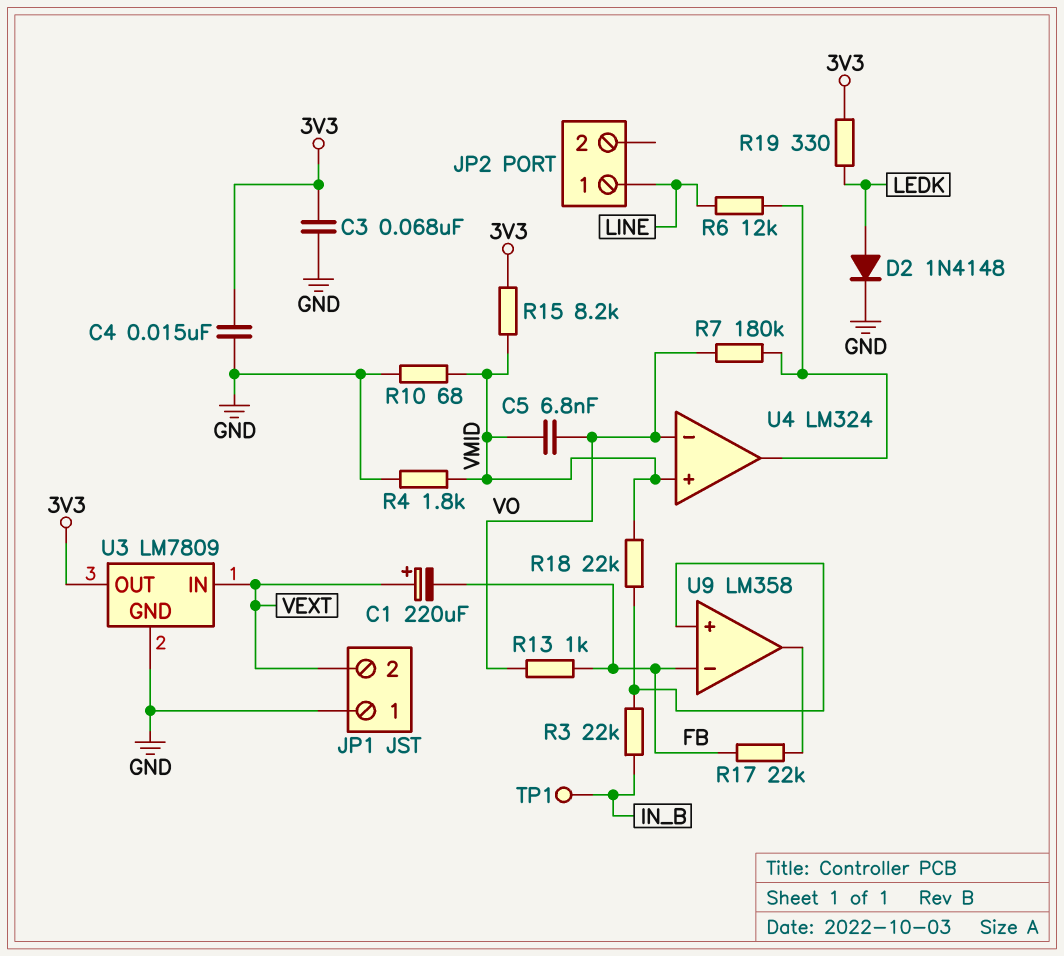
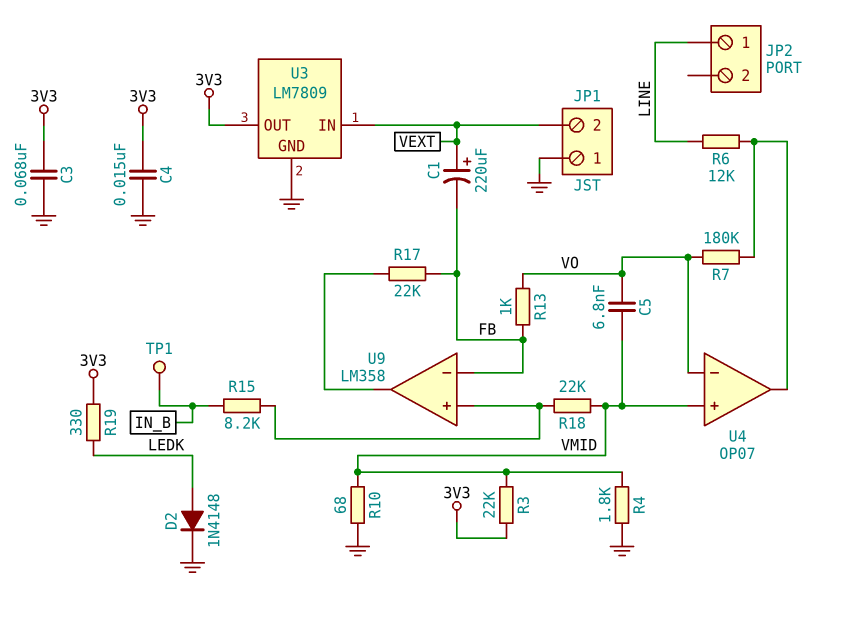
R3: 22k (IN_B, U9/in+) -> 22k (3V3, VMID)
R15: 8.2k (3V3, VMID) -> 8.2k (IN_B, U9/in+)
U4: LM324 -> OP07

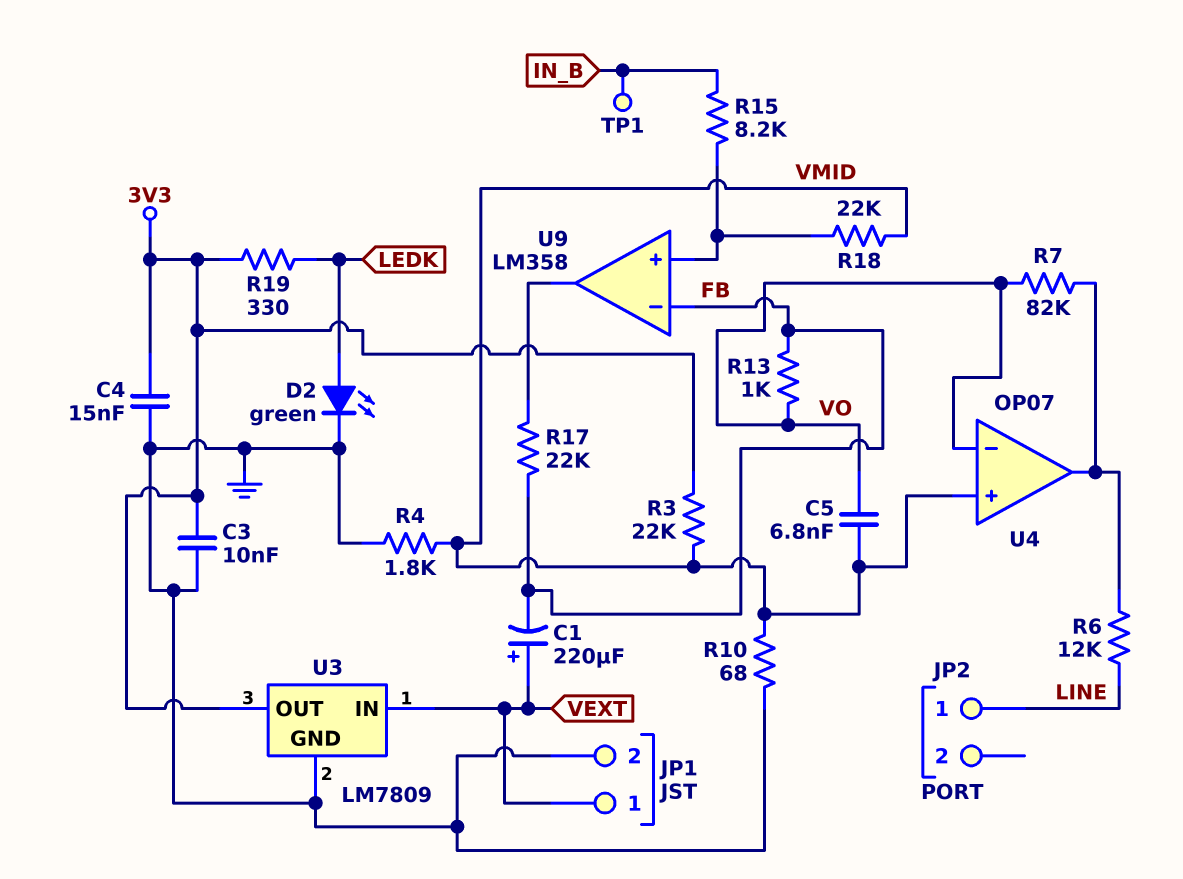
C3: 68nF (3V3, GND) -> 10nF (3V3, GND)
D2: diode 1N4148 (A LEDK, K GND) -> LED green (A LEDK, K GND)
JP1 pin 1: GND -> VEXT
JP1 pin 2: VEXT -> GND
R7: 180k (U4/out, VO) -> 82k (U4/out, VO)

